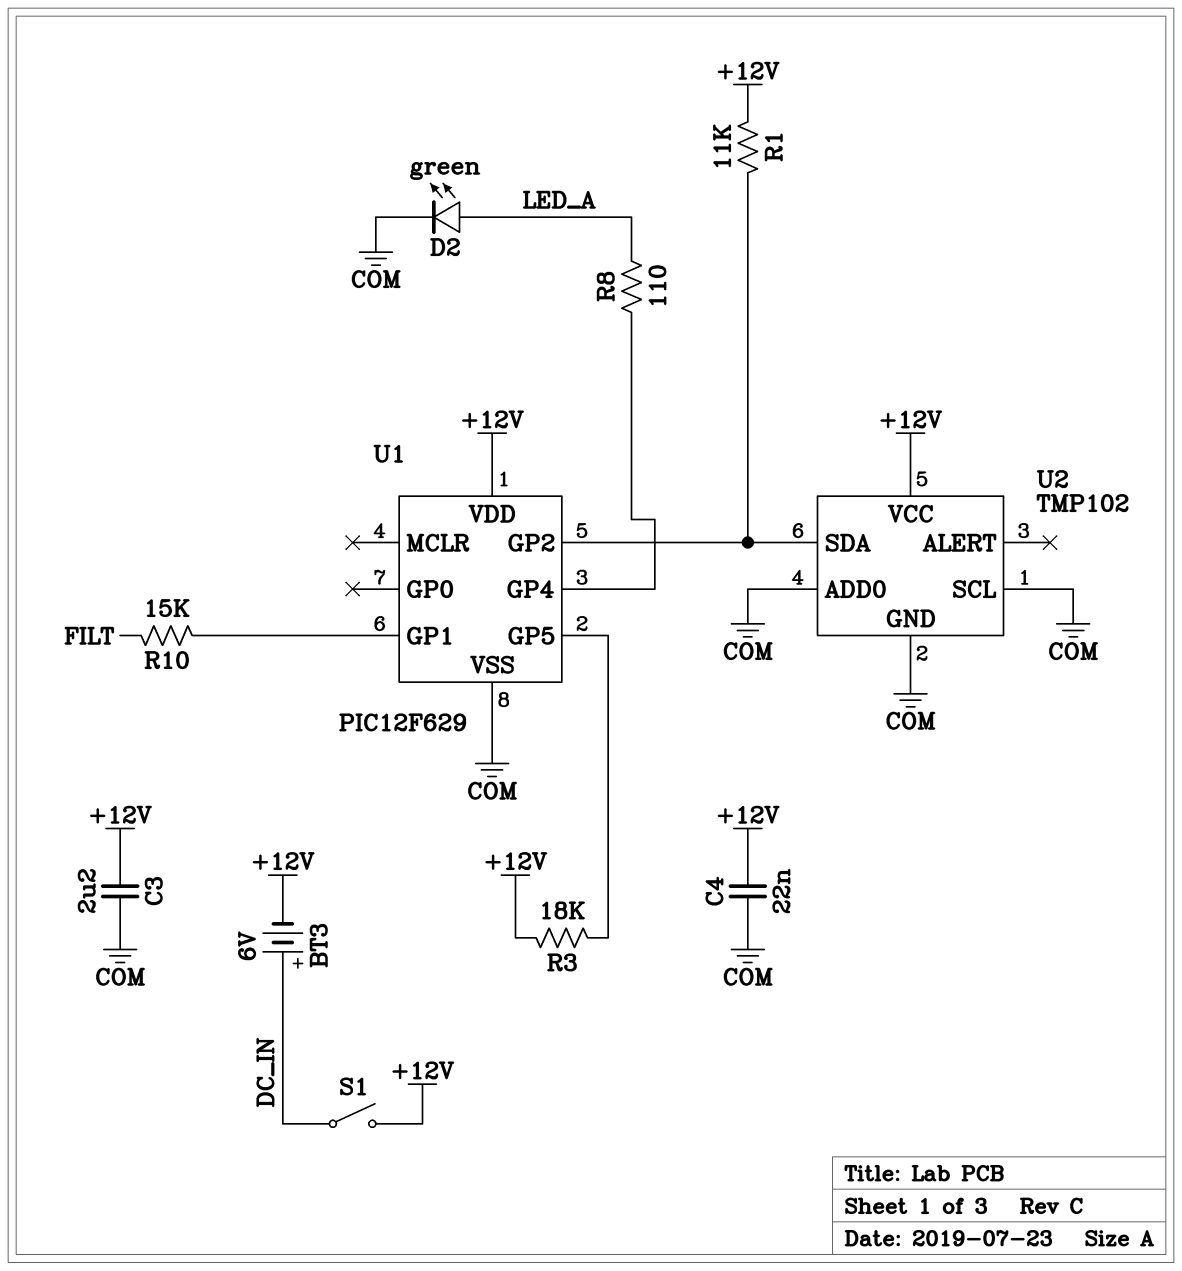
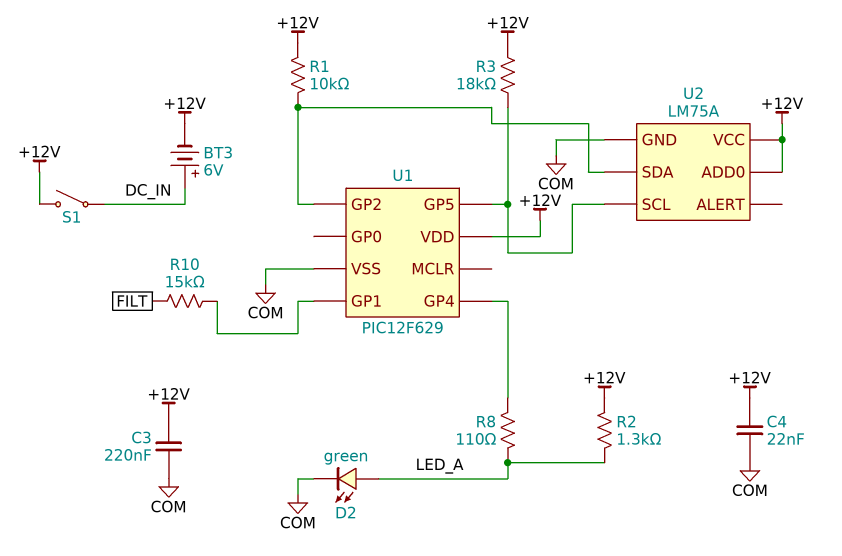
C3: 2.2uF (+12V, COM) -> 220nF (+12V, COM)
R1: 11k (+12V, U1/GP2) -> 10k (+12V, U1/GP2)
R2: none -> 1.3k (+12V, LED_A)
U2: TMP102 -> LM75A
U2 pin ADD0: COM -> +12V
U2 pin SCL: COM -> U1/GP5

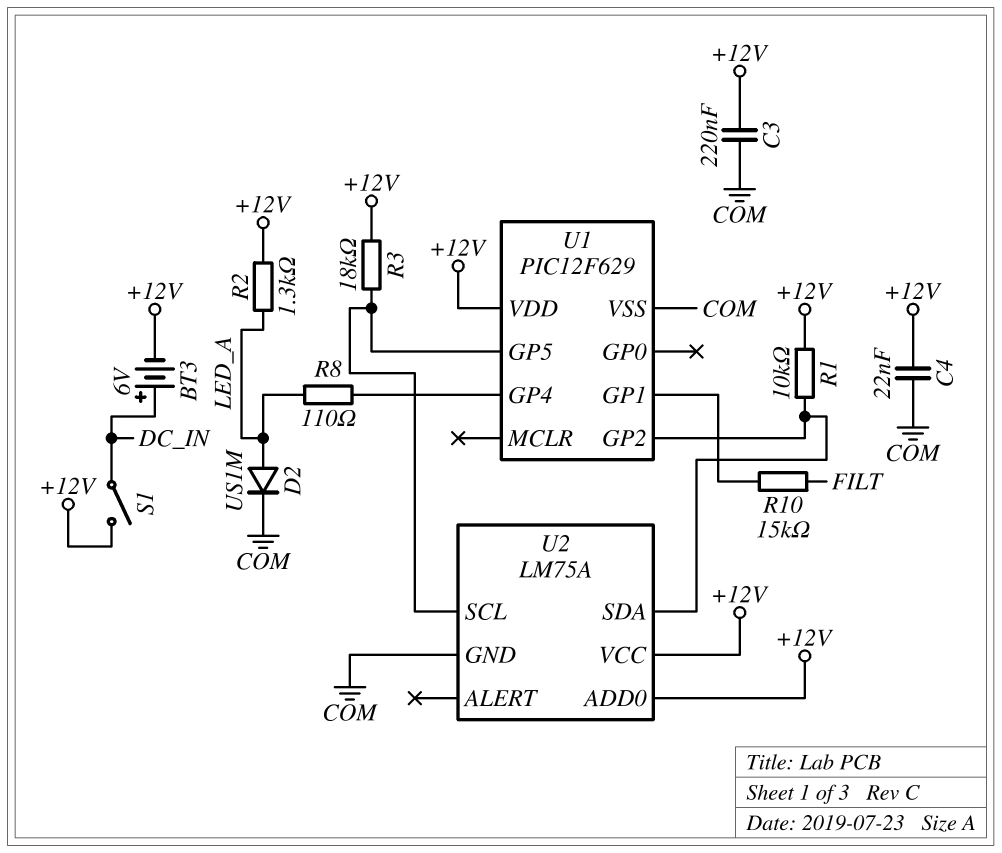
D2: LED green (A LED_A, K COM) -> diode US1M (A LED_A, K COM)

